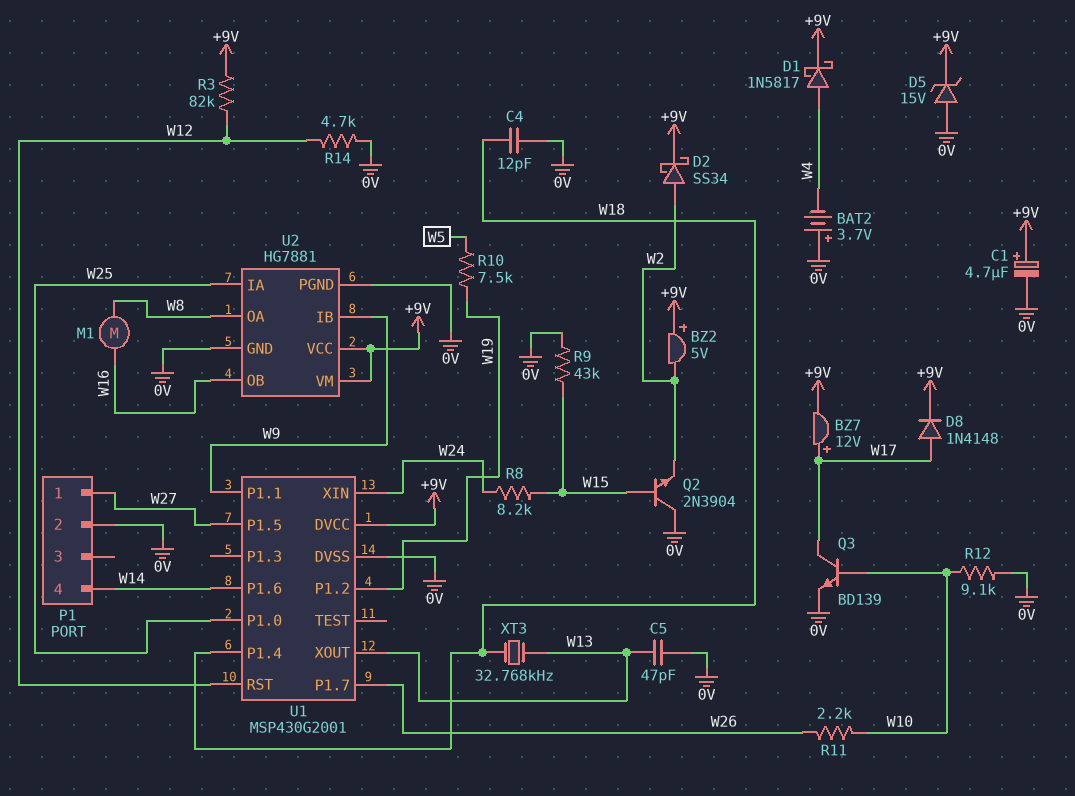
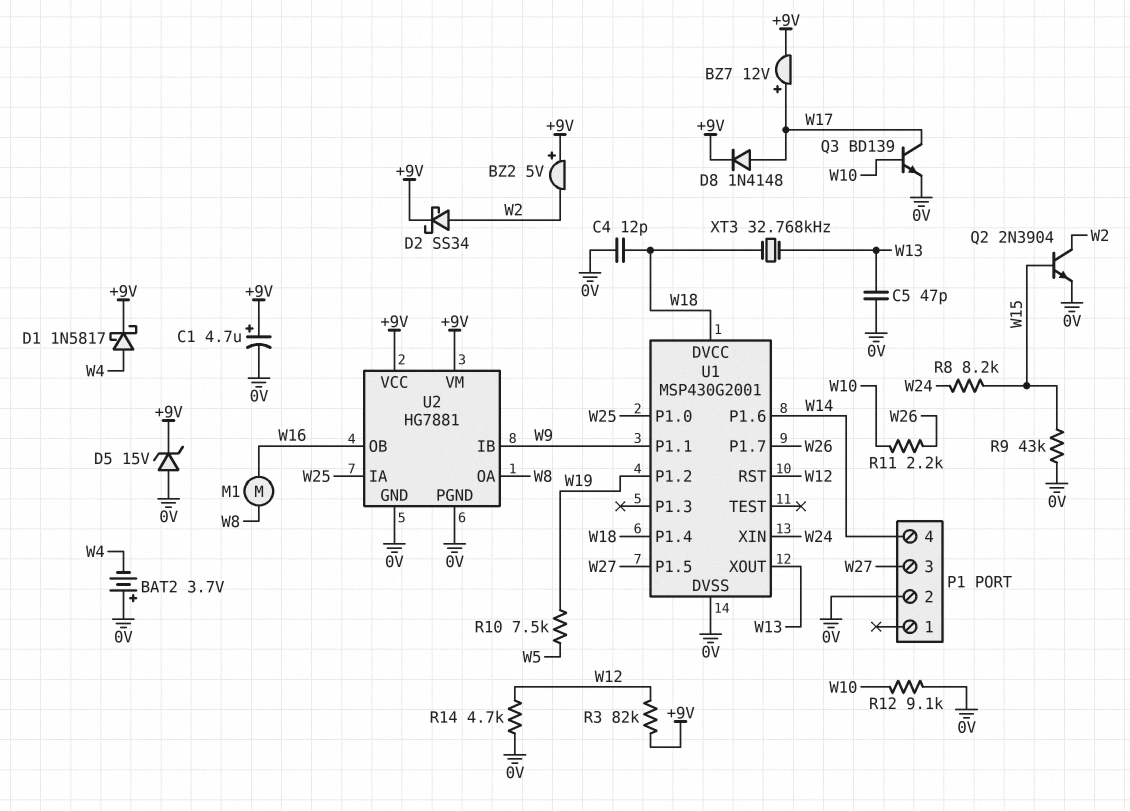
P1 pin 1: W27 -> none
P1 pin 3: none -> W27
Q2: NPN 2N3904 (B W15, C 0V, E W2) -> NPN 2N3904 (B W15, C W2, E 0V)
U1 pin DVCC: +9V -> W18

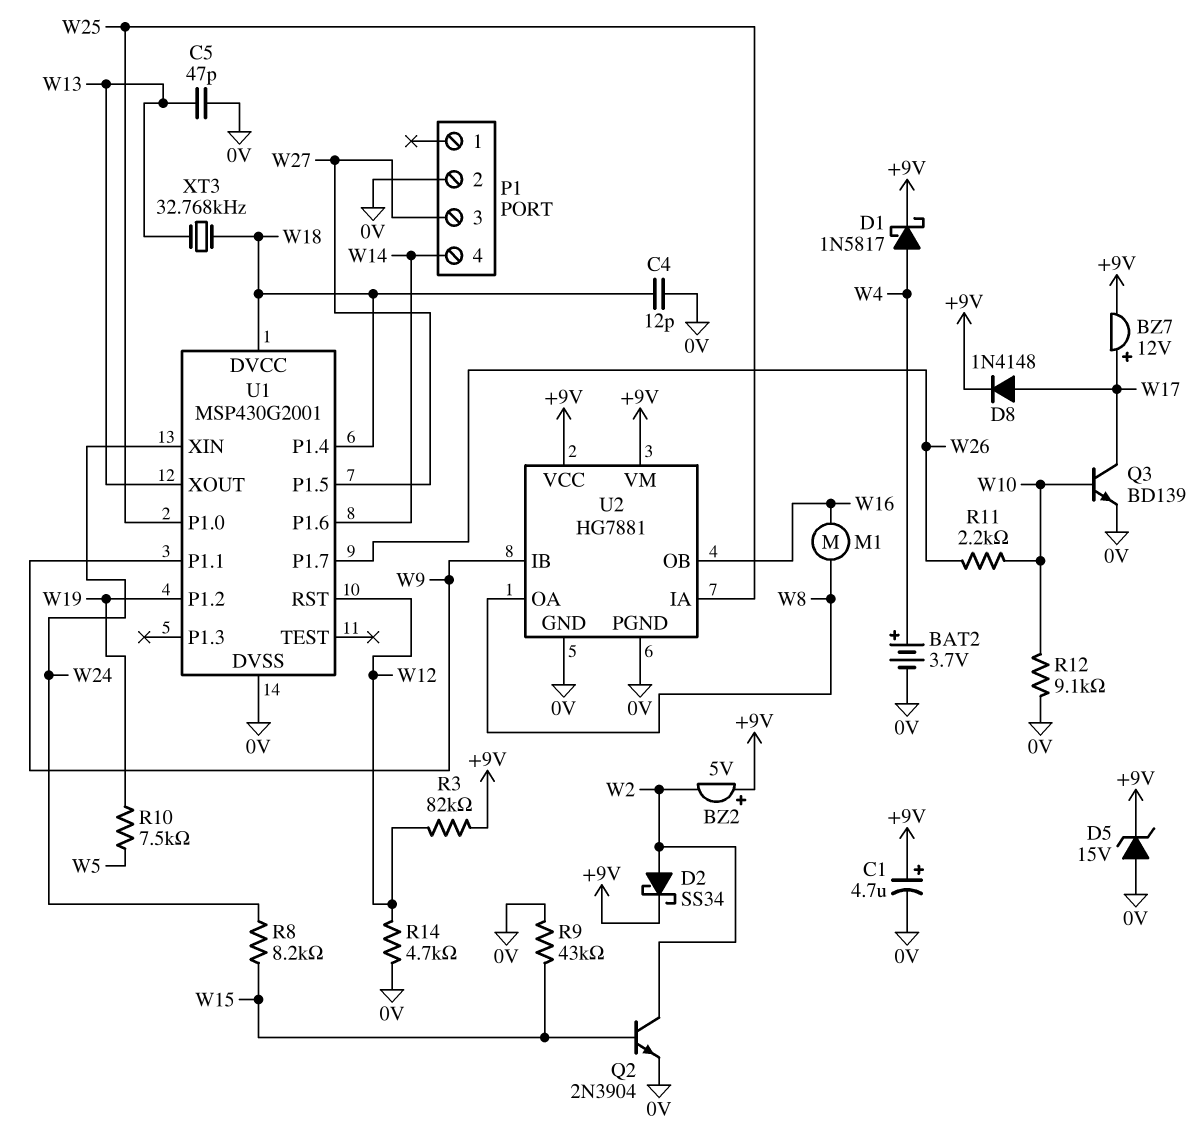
BAT2: 3.7V (plus 0V, minus W4) -> 3.7V (plus W4, minus 0V)

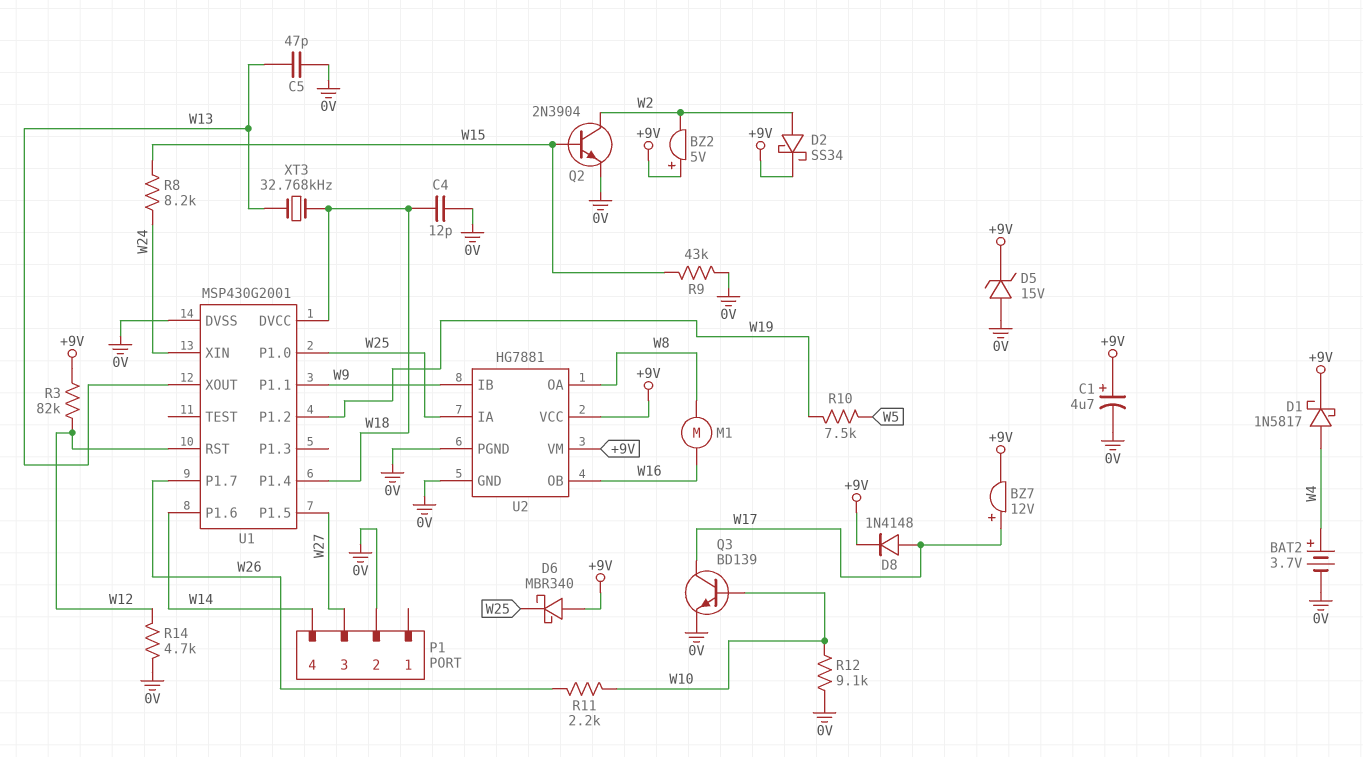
D6: none -> schottky MBR340 (A +9V, K W25)

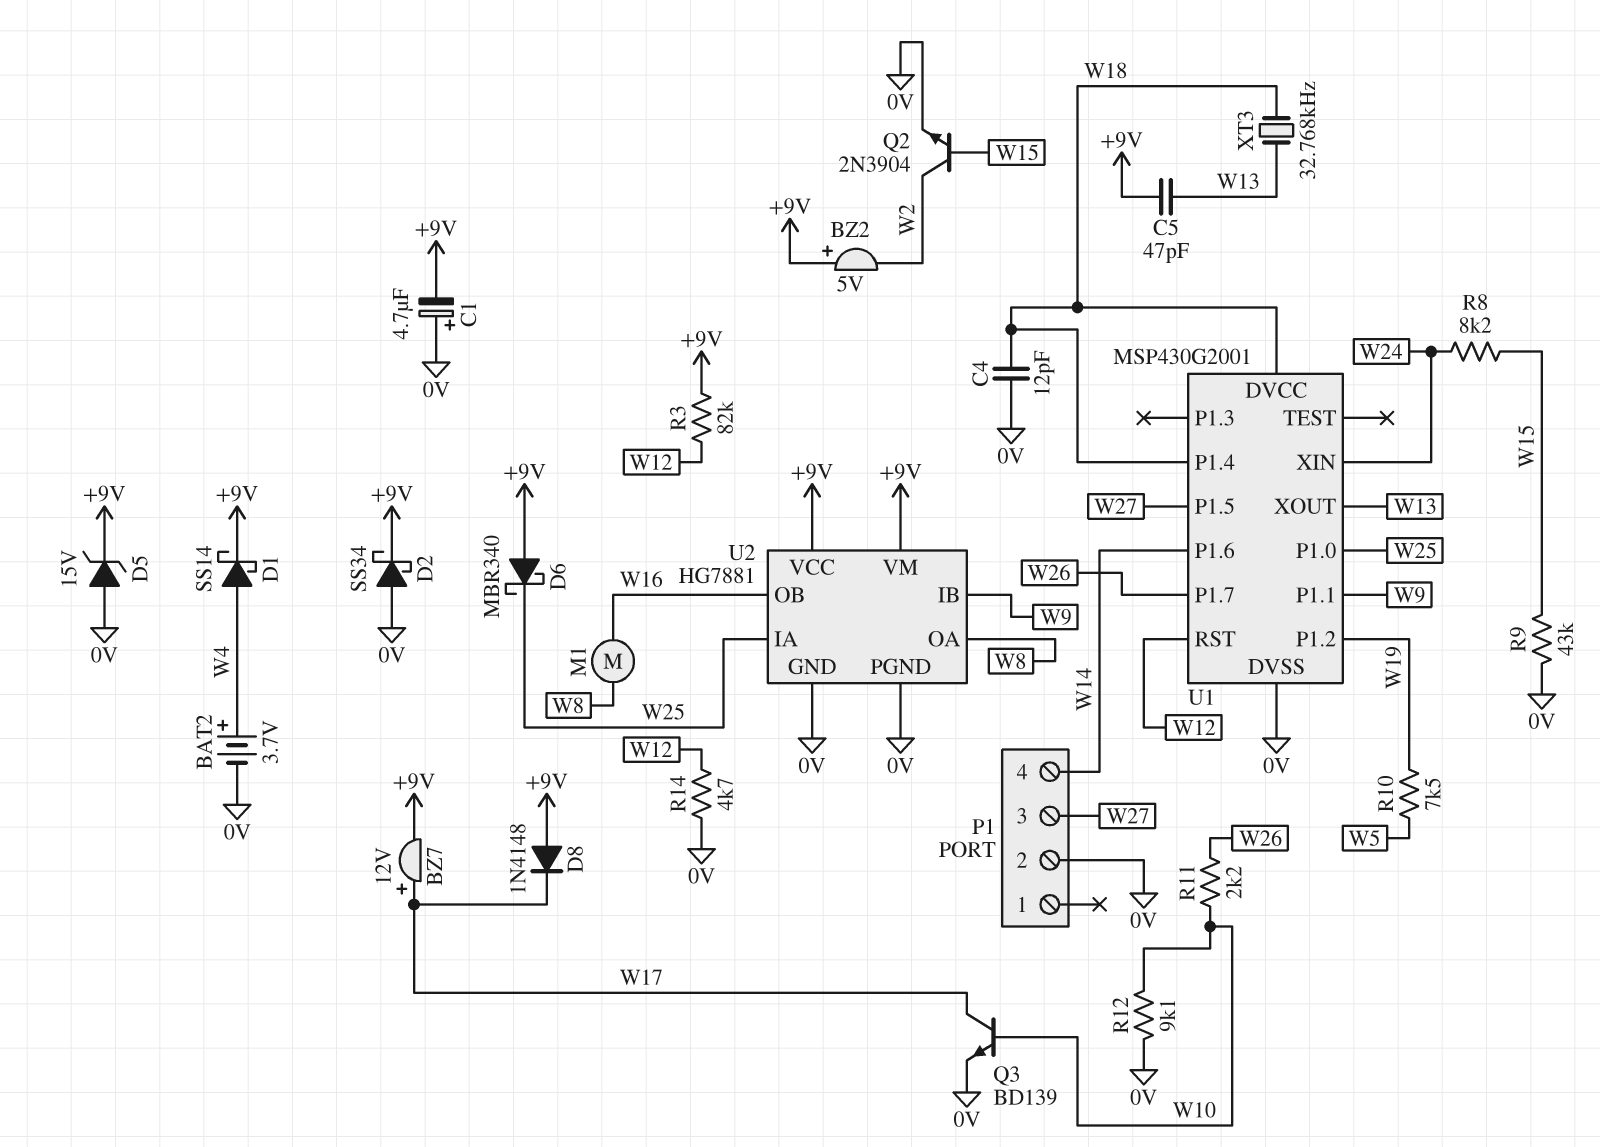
C1: 4.7uF (plus +9V, minus 0V) -> 4.7uF (plus 0V, minus +9V)
C5: 47pF (0V, W13) -> 47pF (+9V, W13)
D1: schottky 1N5817 (A W4, K +9V) -> schottky SS14 (A W4, K +9V)
D2: schottky SS34 (A W2, K +9V) -> schottky SS34 (A 0V, K +9V)
D8: diode 1N4148 (A W17, K +9V) -> diode 1N4148 (A +9V, K W17)

